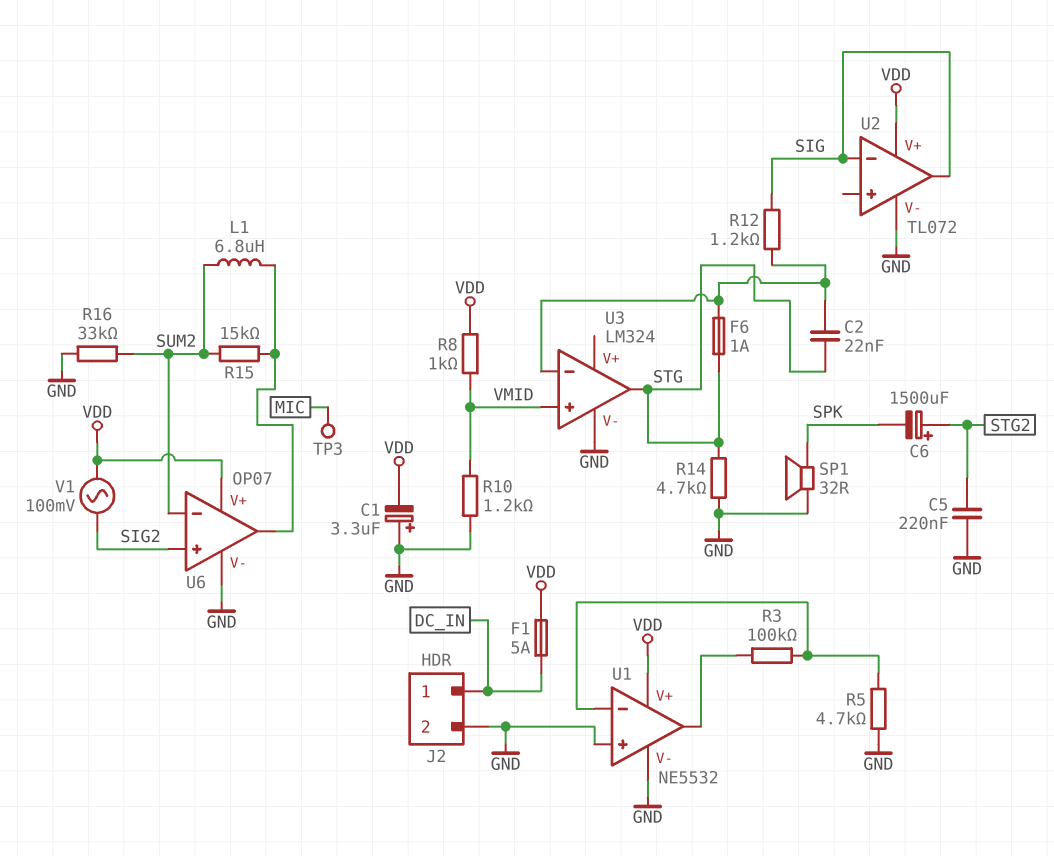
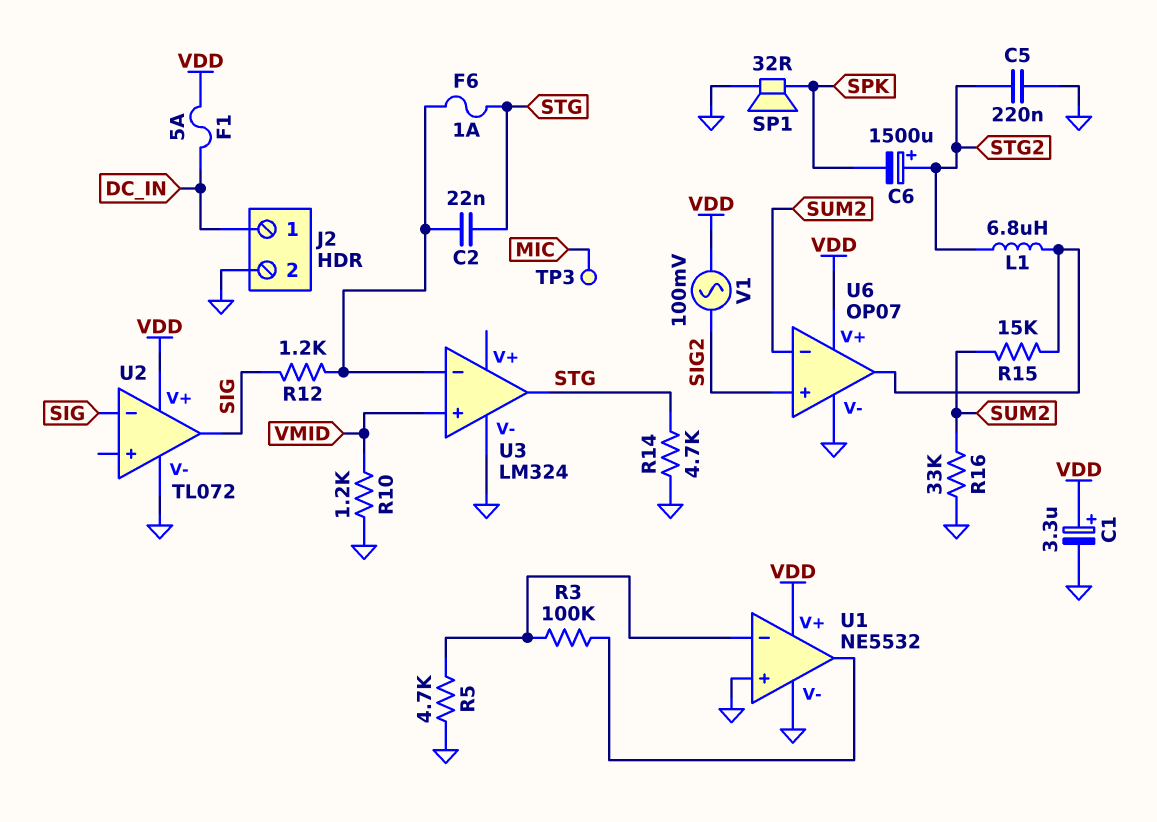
C1: 3.3uF (plus GND, minus VDD) -> 3.3uF (plus VDD, minus GND)
L1: 6.8uH (SUM2, U6/out) -> 6.8uH (STG2, U6/out)
R8: 1k (VDD, VMID) -> none

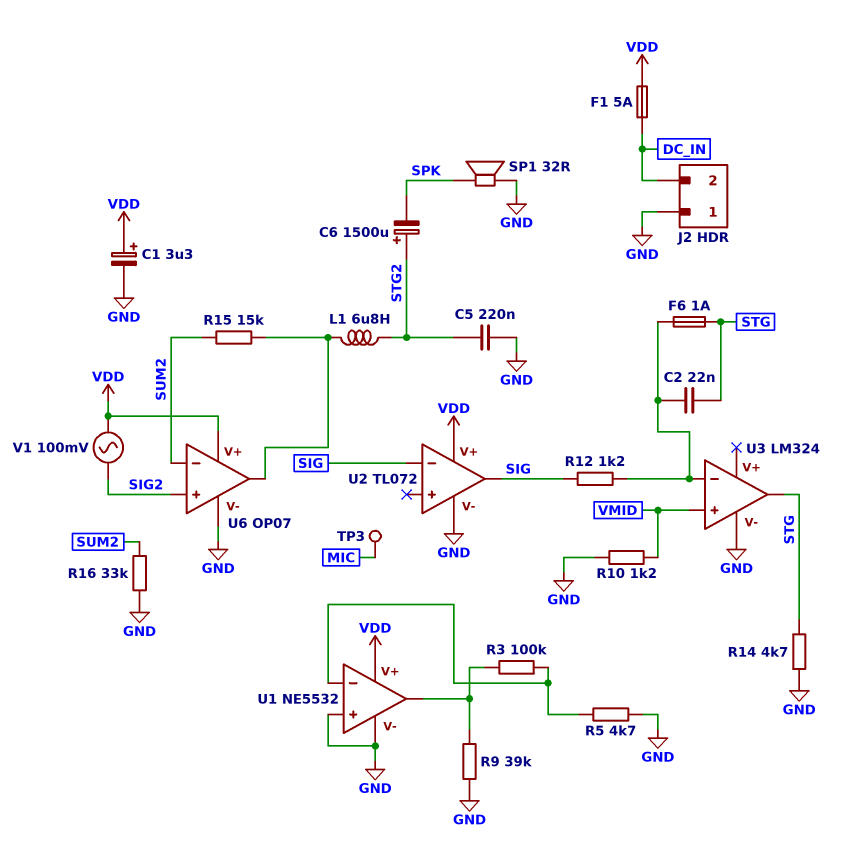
J2 pin 1: DC_IN -> GND
J2 pin 2: GND -> DC_IN
R9: none -> 39k (GND, U1/out)

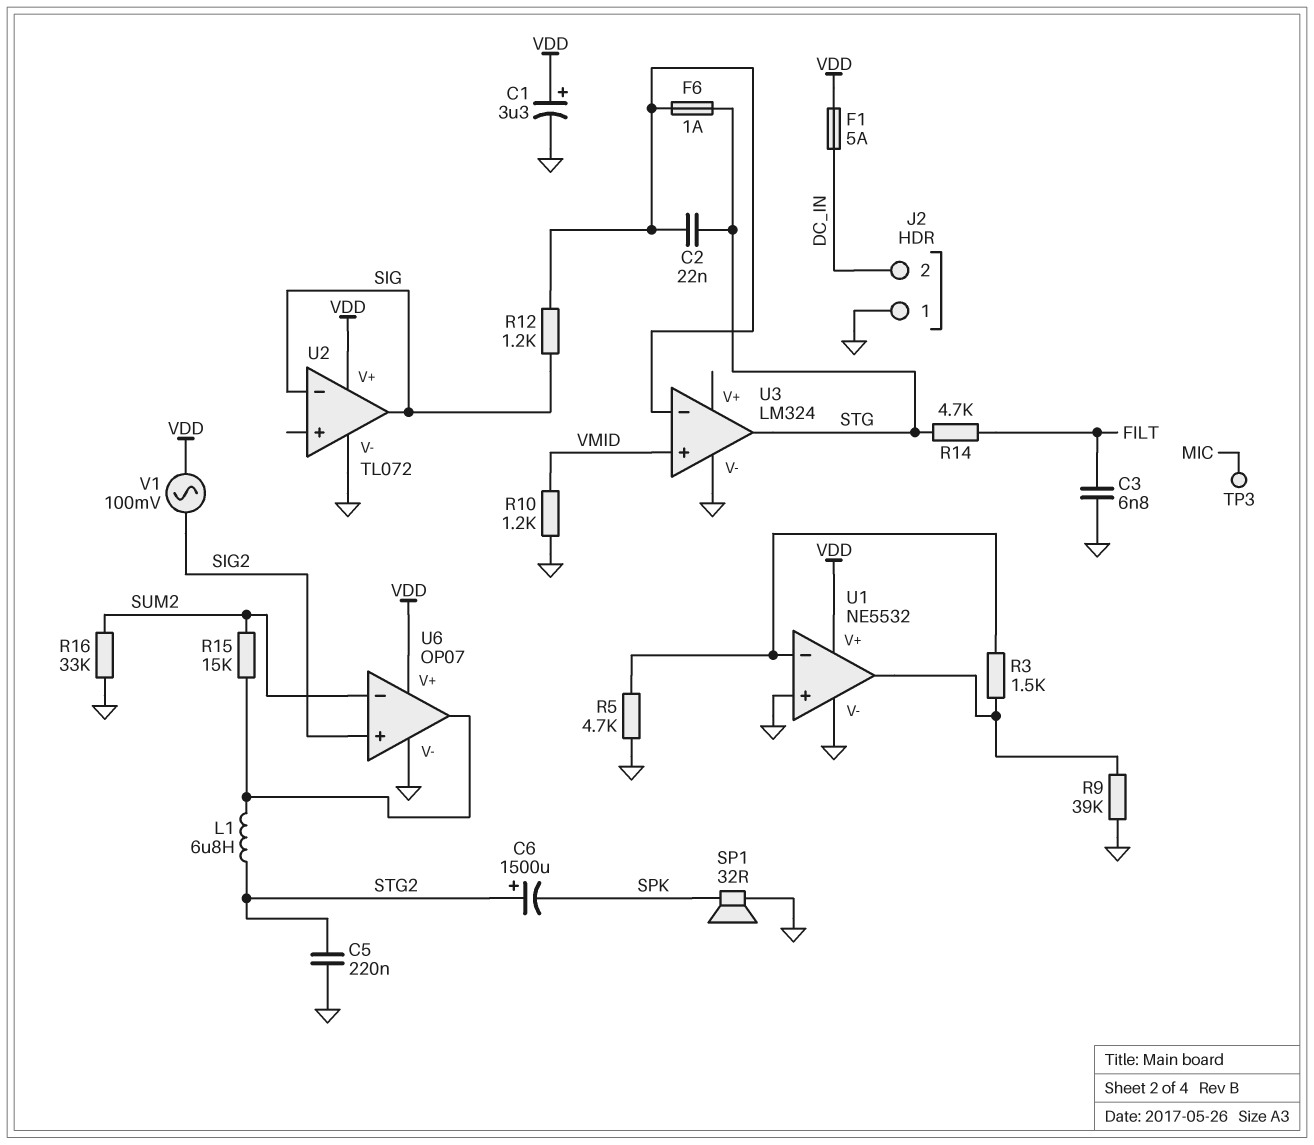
C3: none -> 6.8nF (FILT, GND)
R3: 100k (U1/in-, U1/out) -> 1.5k (U1/in-, U1/out)
R14: 4.7k (GND, STG) -> 4.7k (FILT, STG)

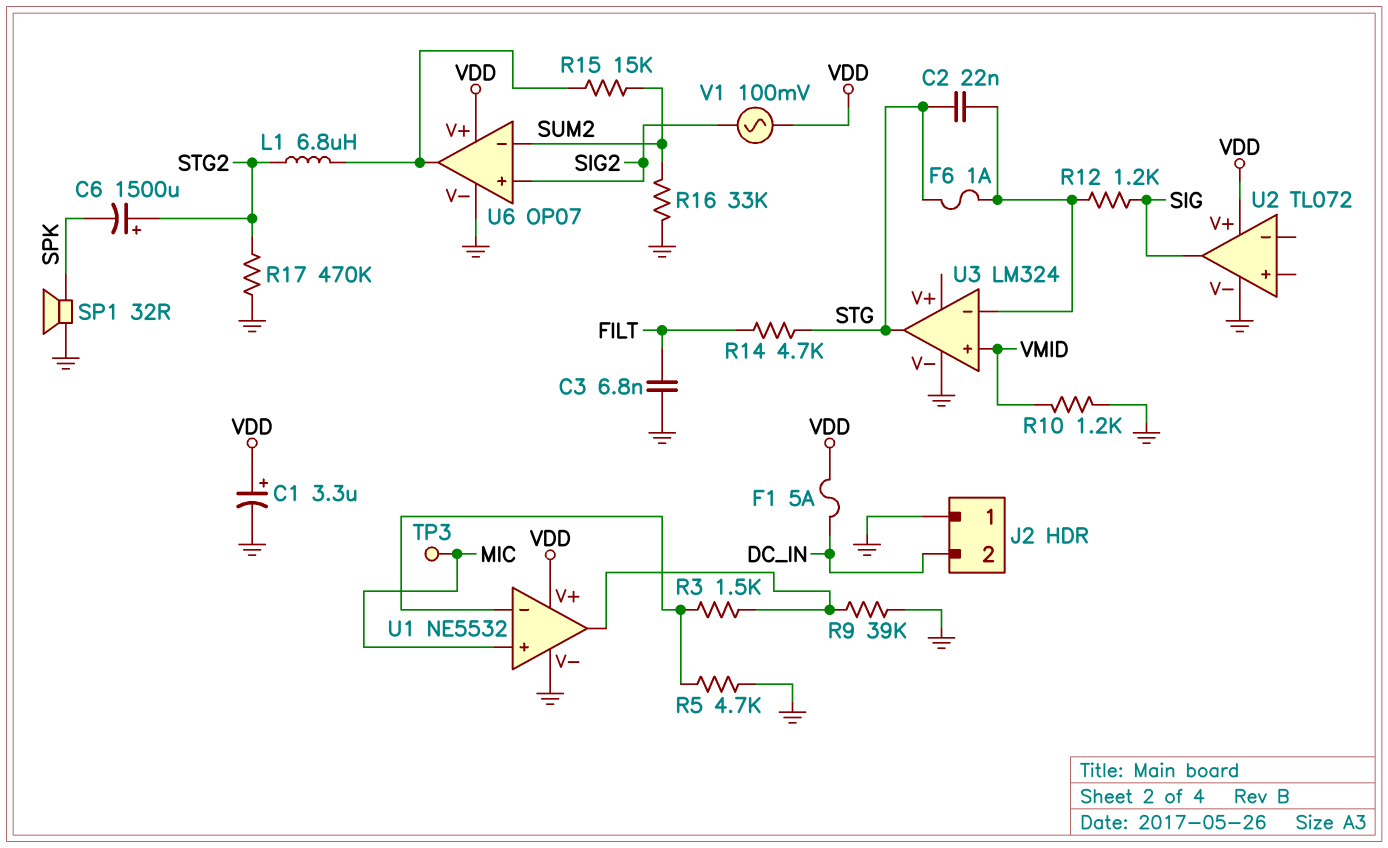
C5: 220nF (GND, STG2) -> none
R17: none -> 470k (GND, STG2)
U1 pin in+: GND -> MIC
U2 pin in-: SIG -> none

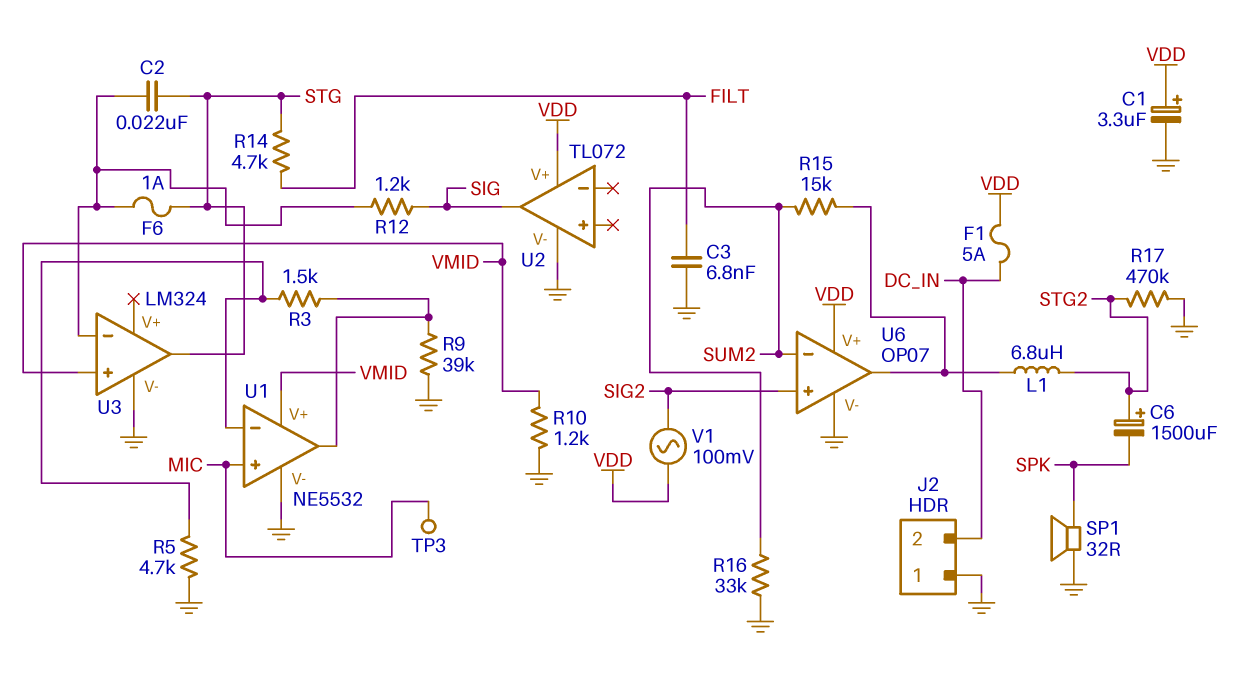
U1 pin V+: VDD -> VMID

